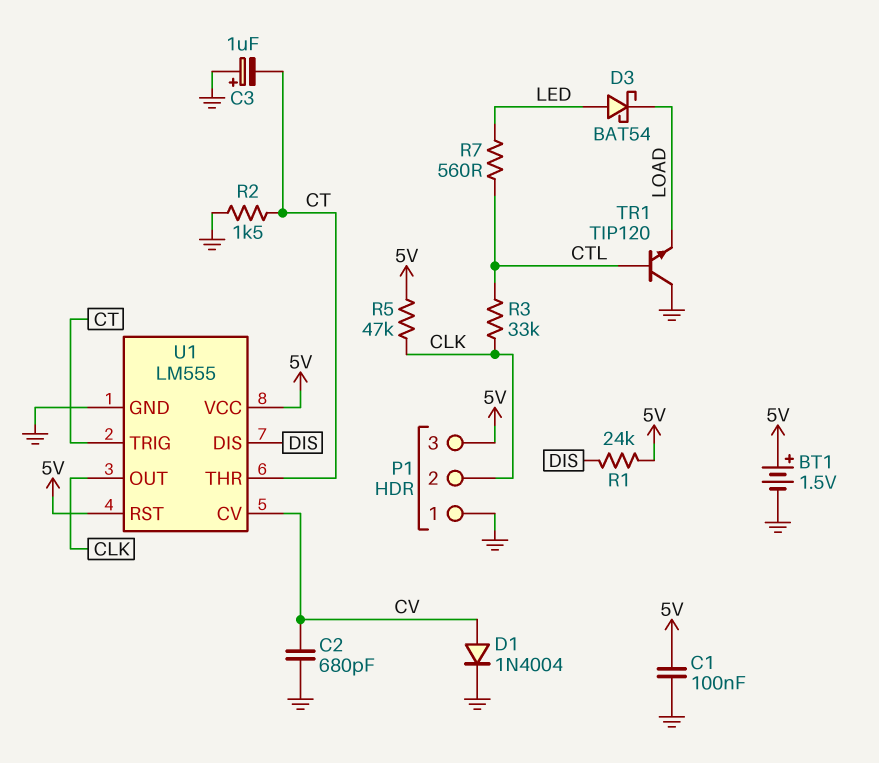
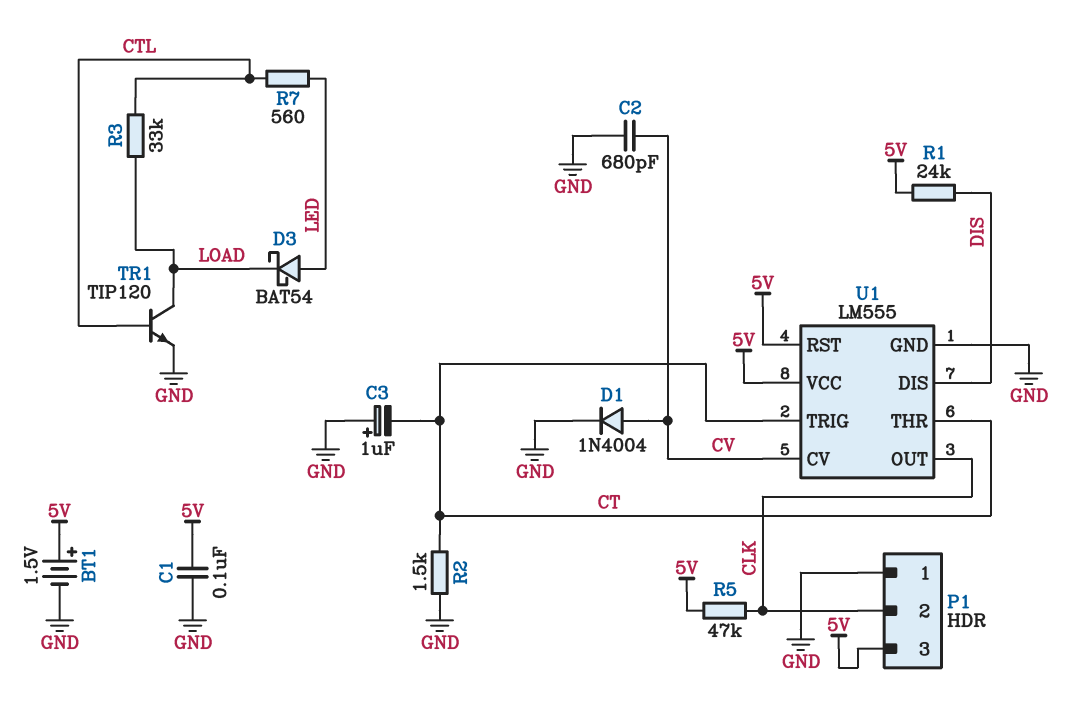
R3: 33k (CLK, CTL) -> 33k (CTL, LOAD)
TR1: NPN TIP120 (B CTL, C GND, E LOAD) -> NPN TIP120 (B CTL, C LOAD, E GND)

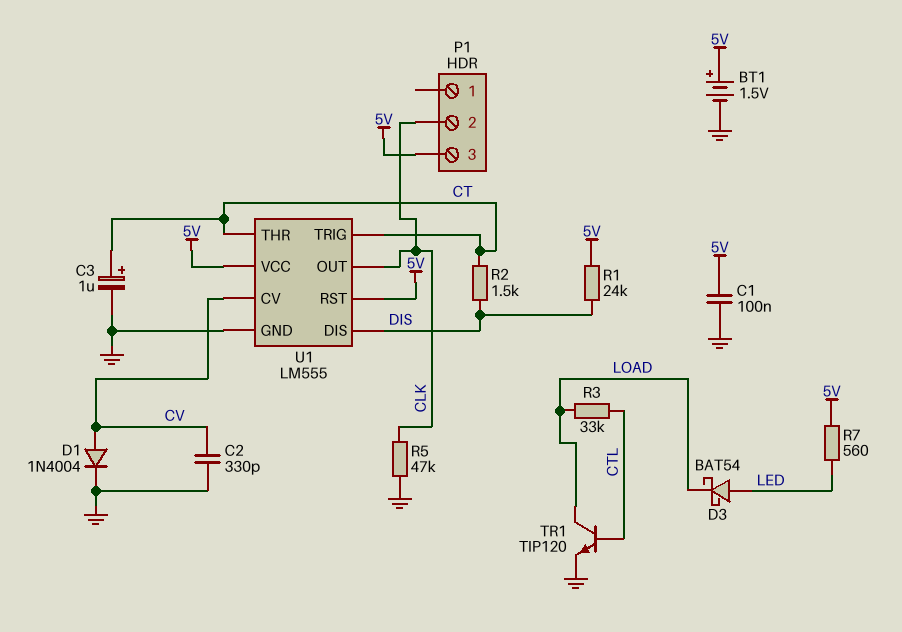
C2: 680pF (CV, GND) -> 330pF (CV, GND)
C3: 1uF (plus GND, minus CT) -> 1uF (plus CT, minus GND)
P1 pin 1: GND -> none
R2: 1.5k (CT, GND) -> 1.5k (CT, DIS)
R5: 47k (5V, CLK) -> 47k (CLK, GND)
R7: 560 (CTL, LED) -> 560 (5V, LED)

